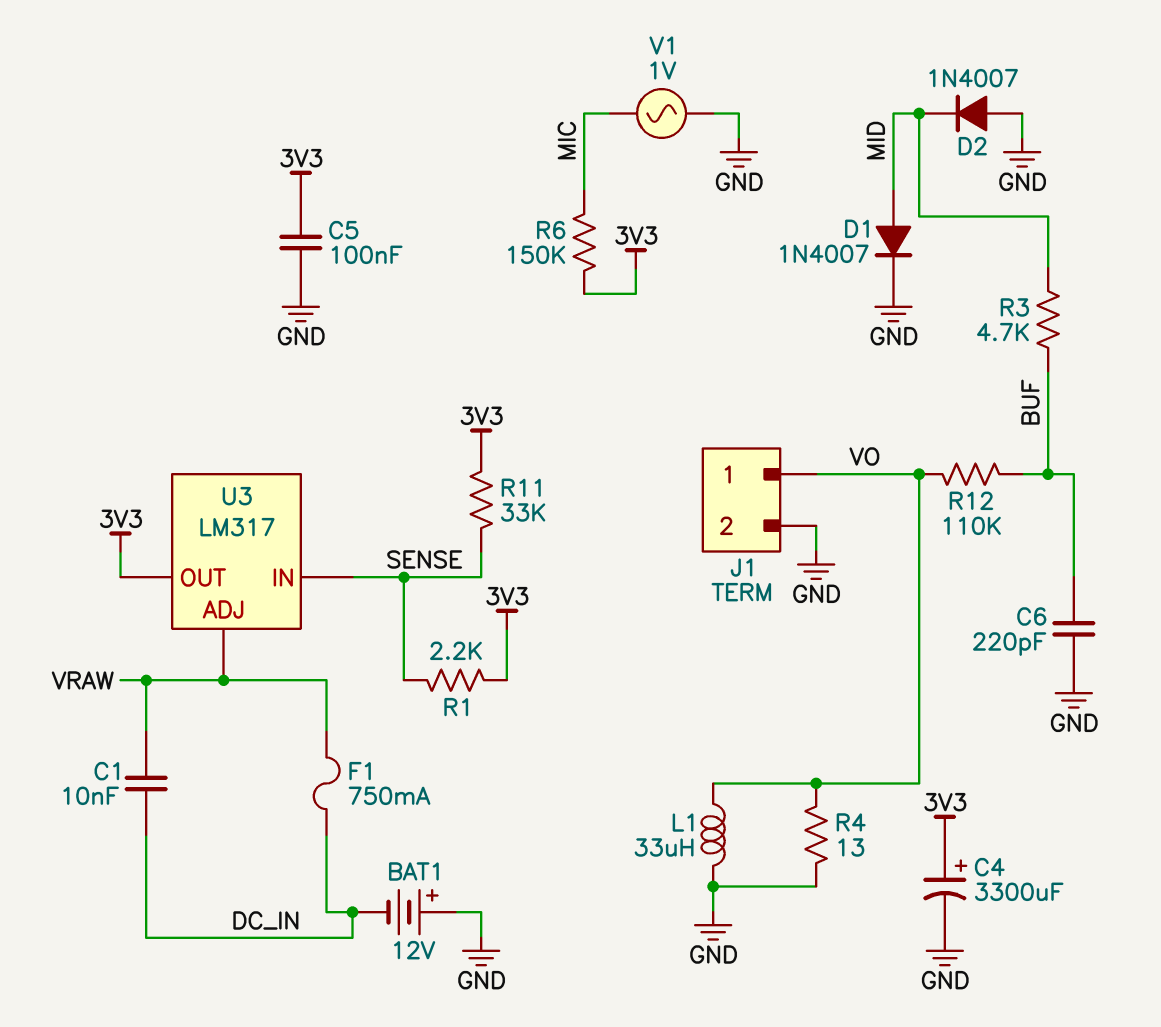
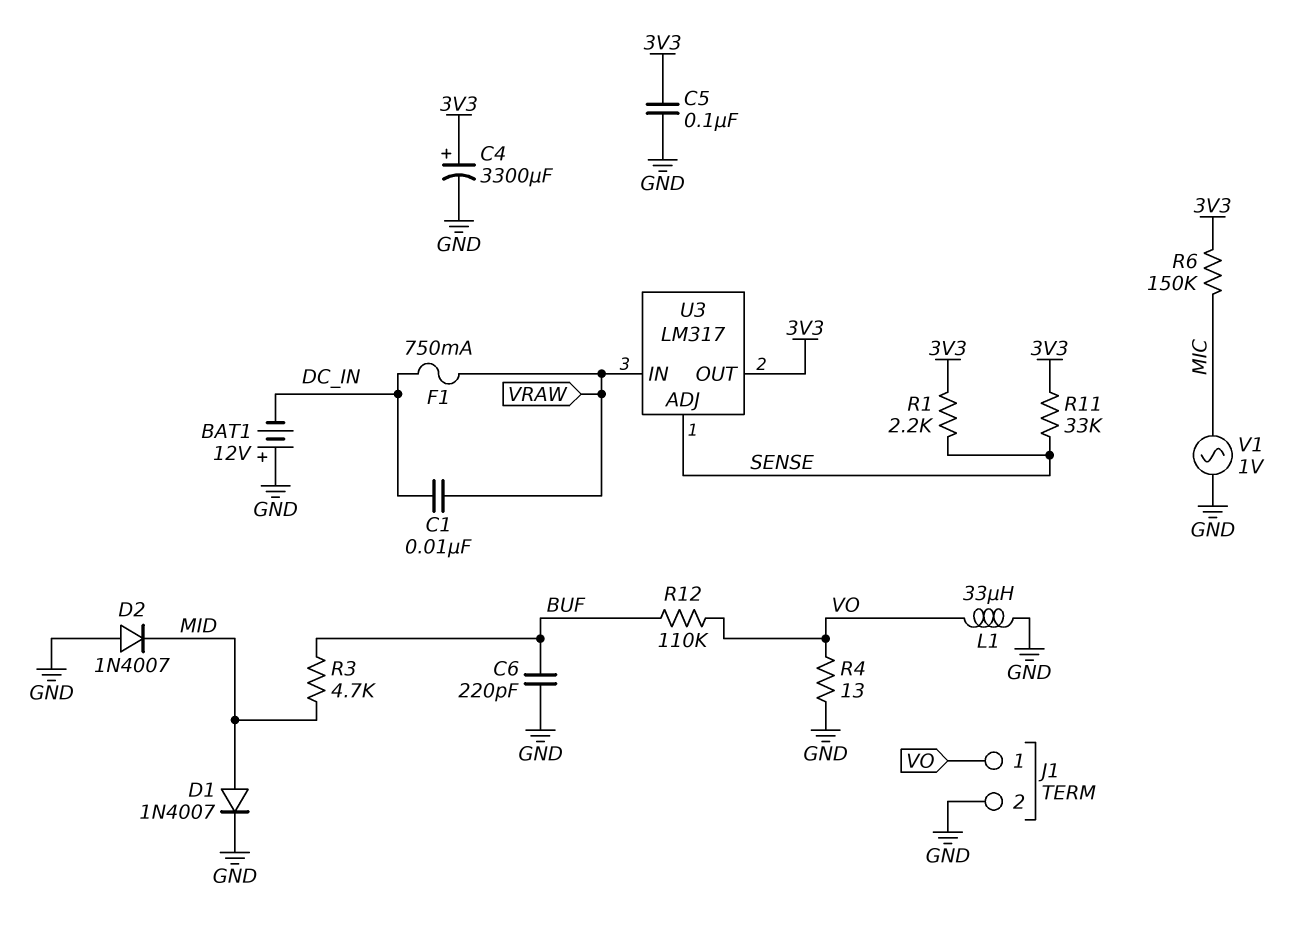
U3 pin ADJ: VRAW -> SENSE
U3 pin IN: SENSE -> VRAW

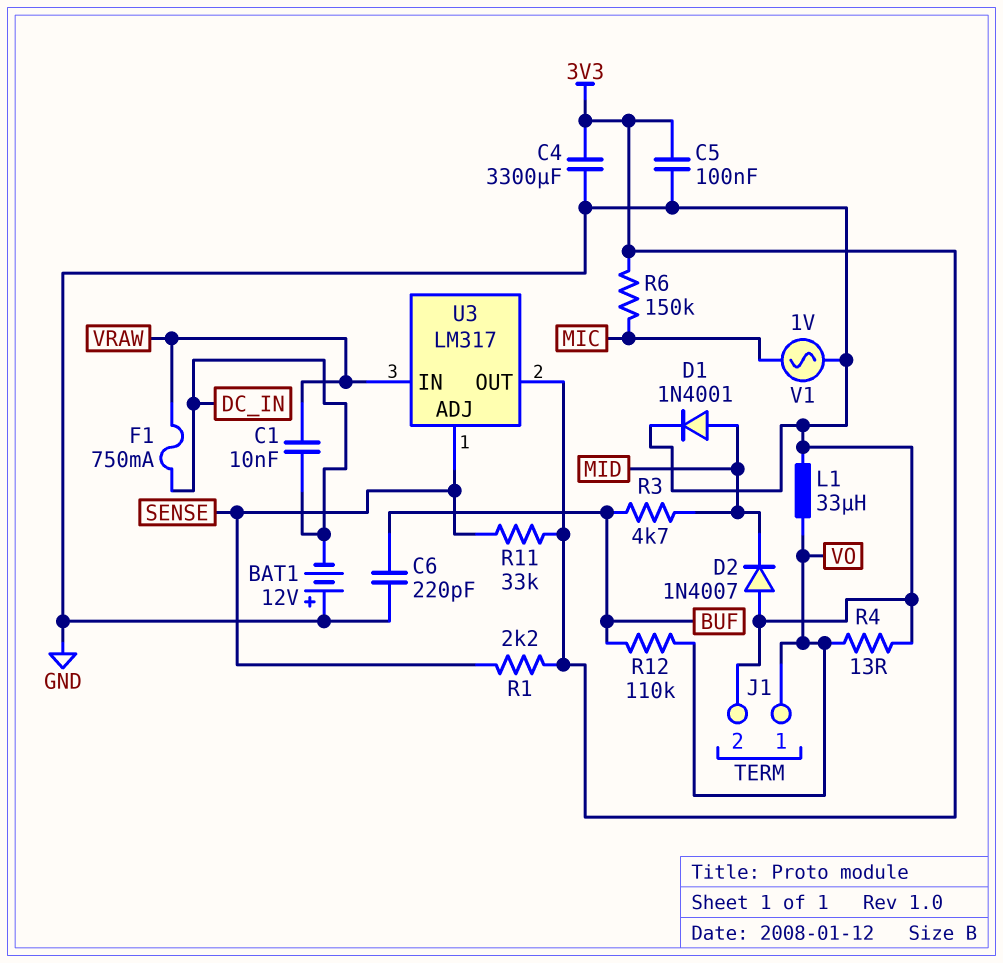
C4: 3300uF (plus 3V3, minus GND) -> 3300uF (3V3, GND)
D1: diode 1N4007 (A MID, K GND) -> diode 1N4001 (A MID, K GND)

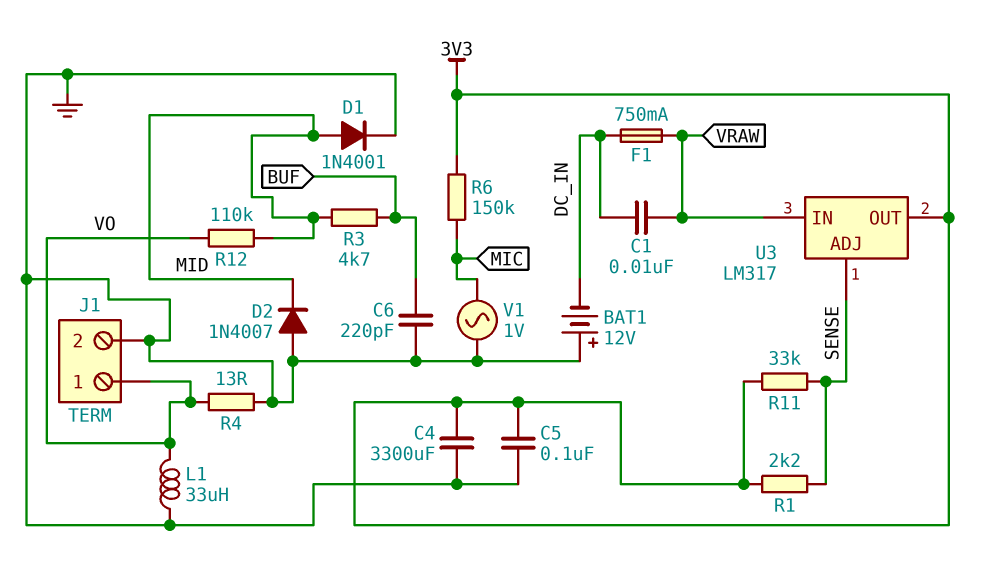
R12: 110k (BUF, VO) -> 110k (MID, VO)

